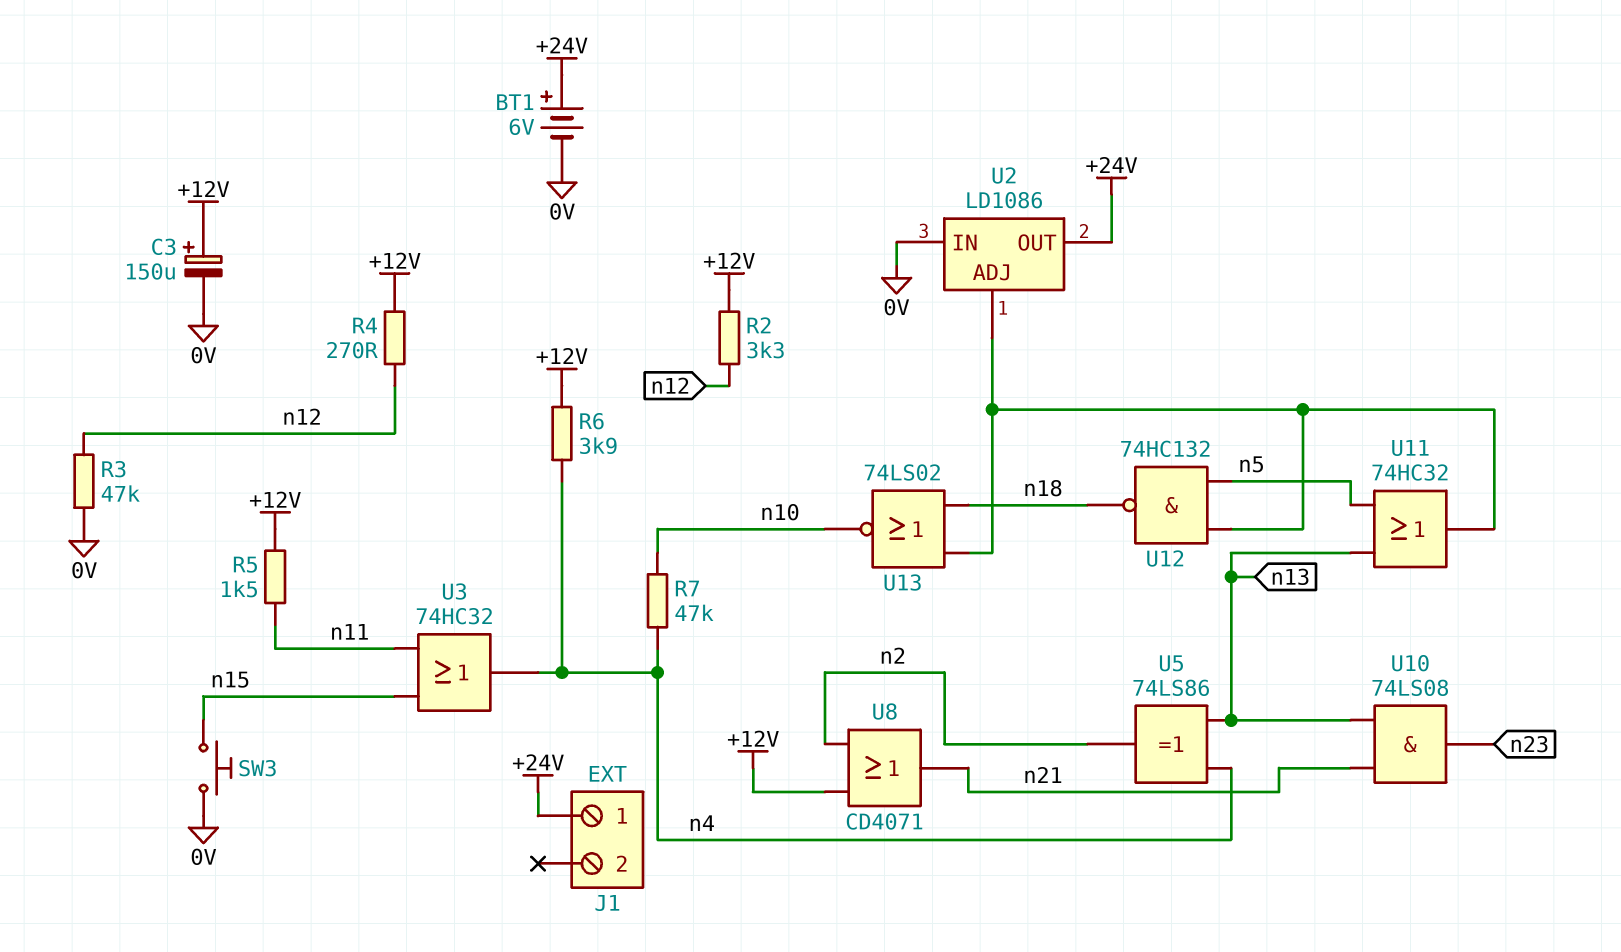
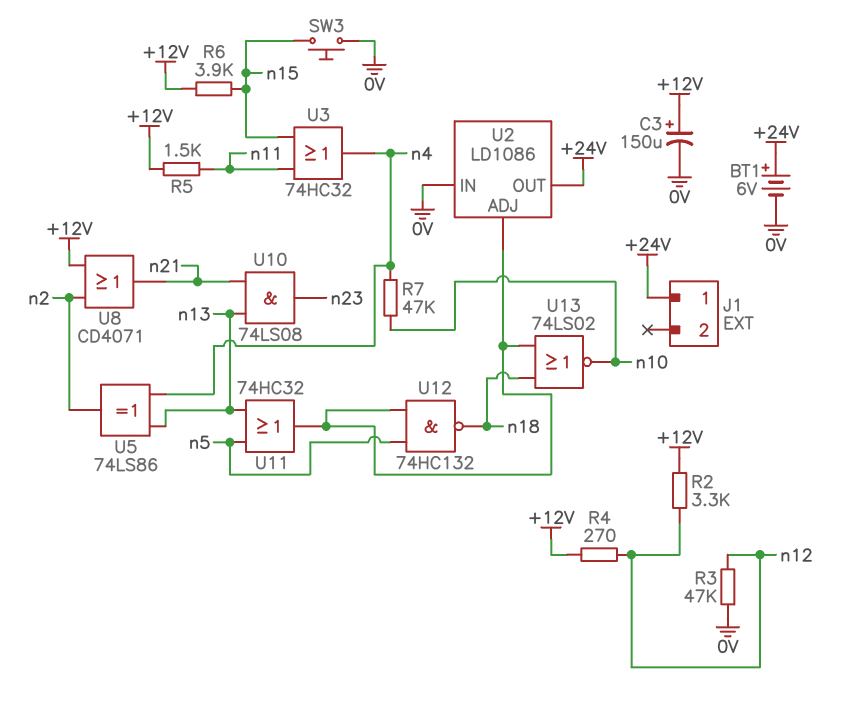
R6: 3.9k (+12V, n4) -> 3.9k (+12V, n15)

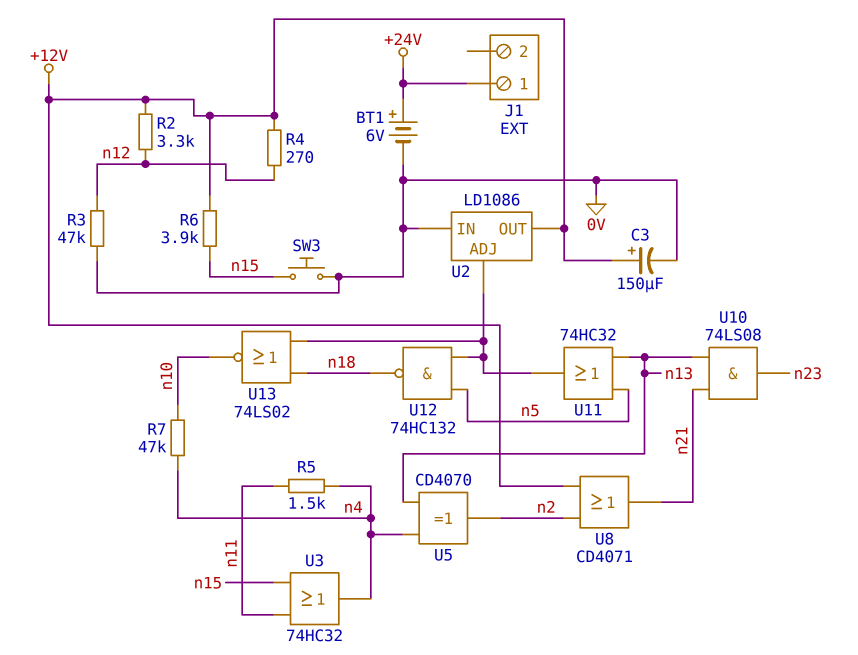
R5: 1.5k (+12V, n11) -> 1.5k (n4, n11)
U2 pin OUT: +24V -> +12V
U5: XOR 74LS86 (in n4, in n13, out n2) -> XOR CD4070 (in n4, in n13, out n2)

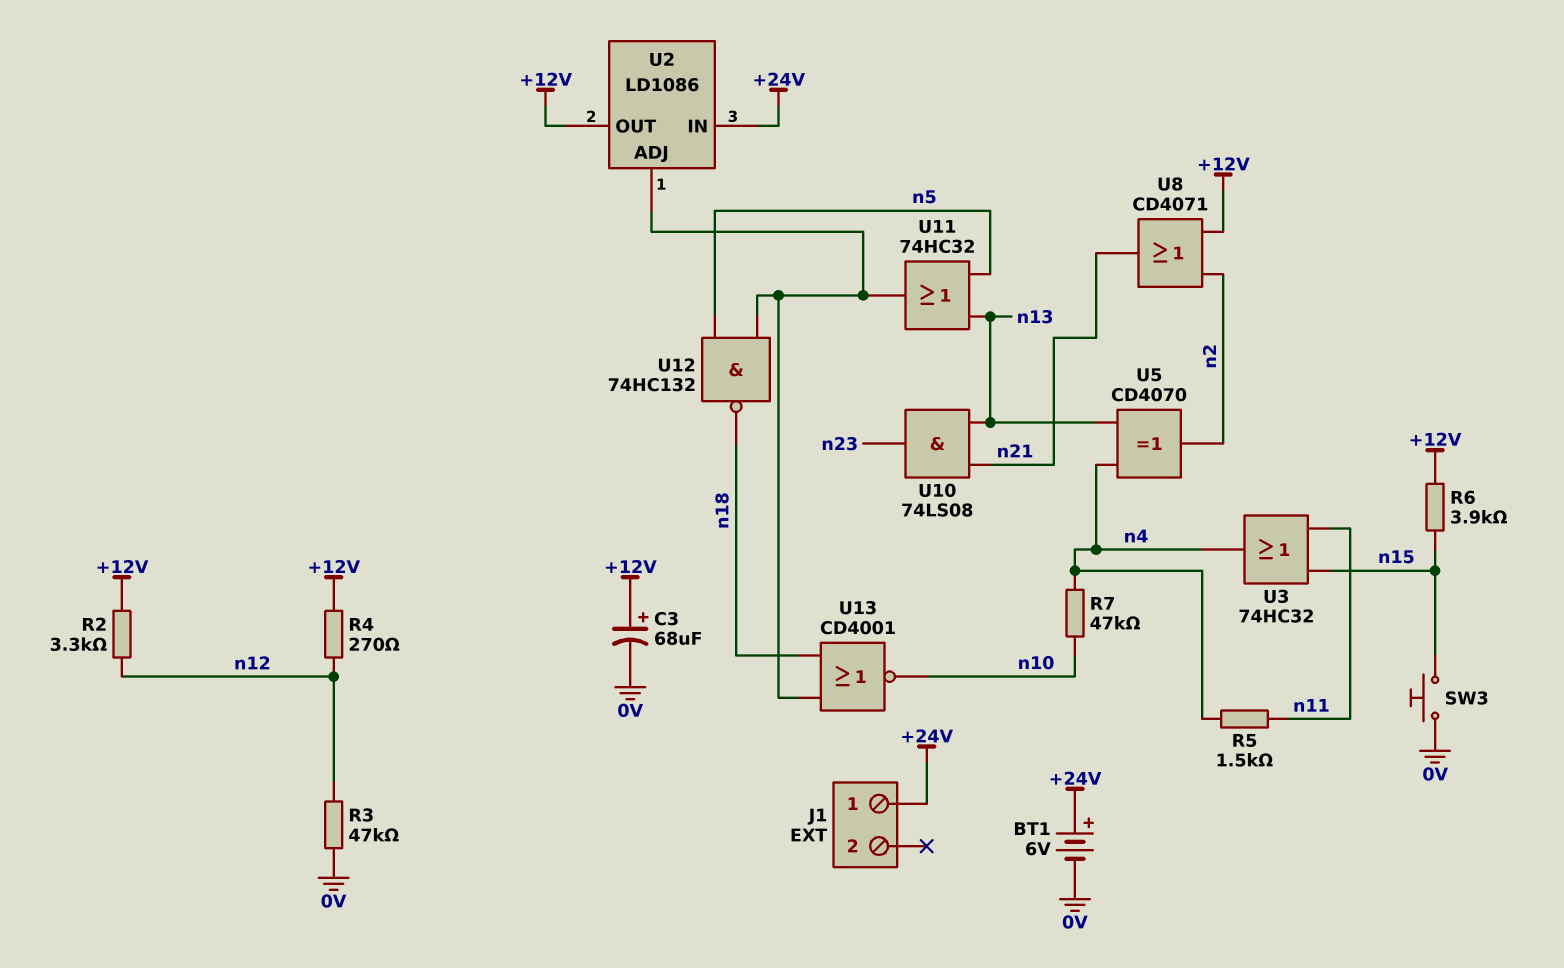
C3: 150uF (plus +12V, minus 0V) -> 68uF (plus +12V, minus 0V)
U2 pin IN: 0V -> +24V
U13: NOR 74LS02 (in U2/ADJ, in n18, out n10) -> NOR CD4001 (in U2/ADJ, in n18, out n10)

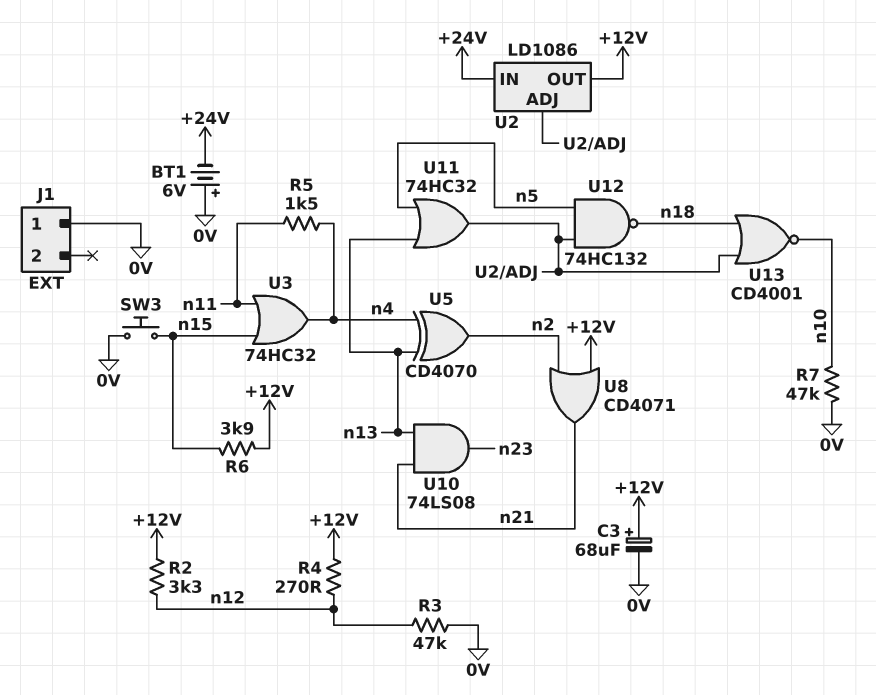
BT1: 6V (plus +24V, minus 0V) -> 6V (plus 0V, minus +24V)
J1 pin 1: +24V -> 0V
R7: 47k (n4, n10) -> 47k (0V, n10)

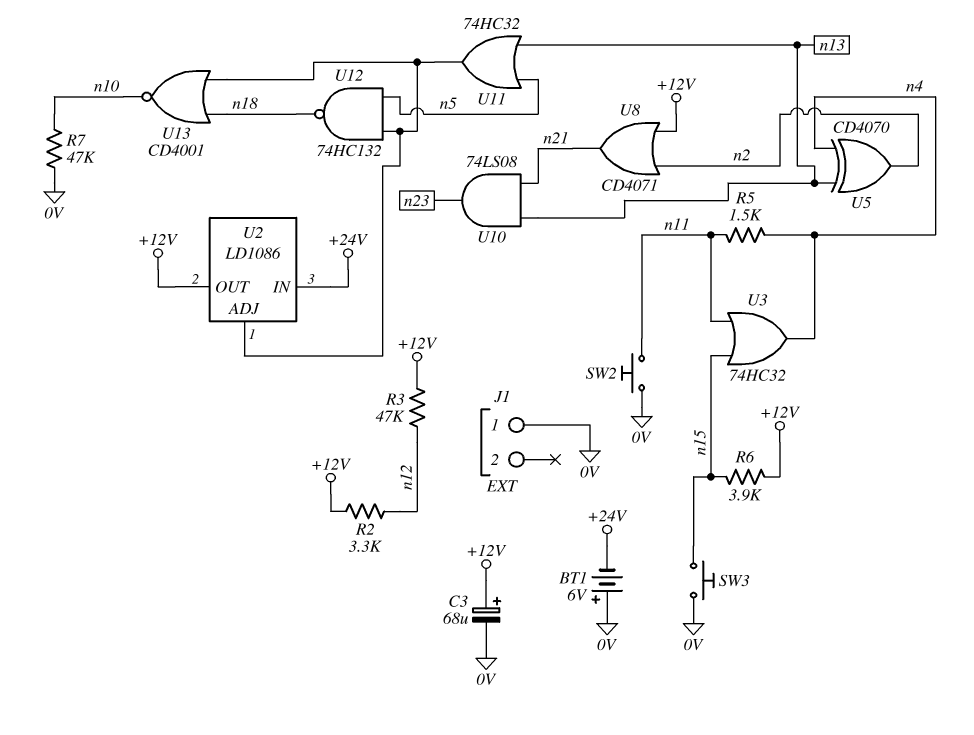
R3: 47k (0V, n12) -> 47k (+12V, n12)
R4: 270 (+12V, n12) -> none
SW2: none -> button (0V, n11)

